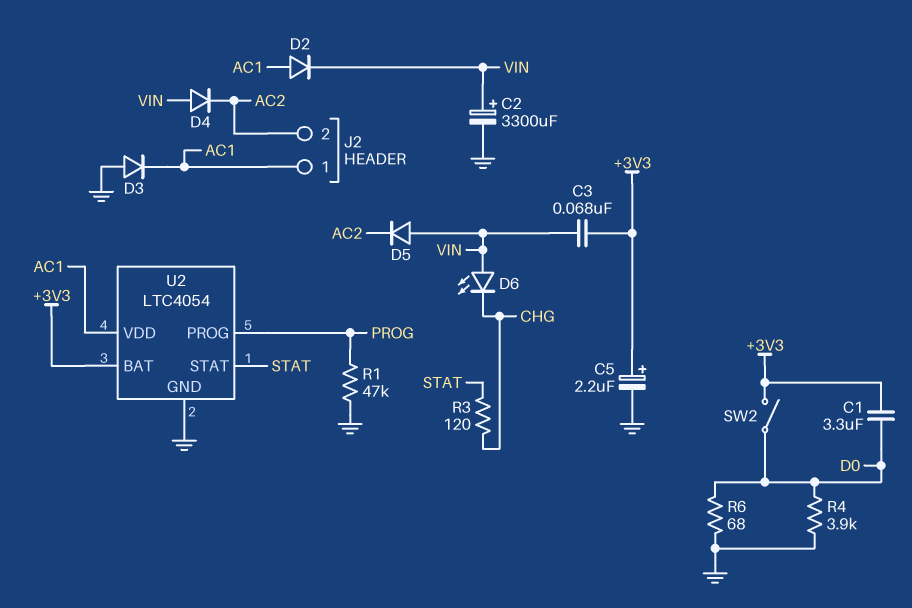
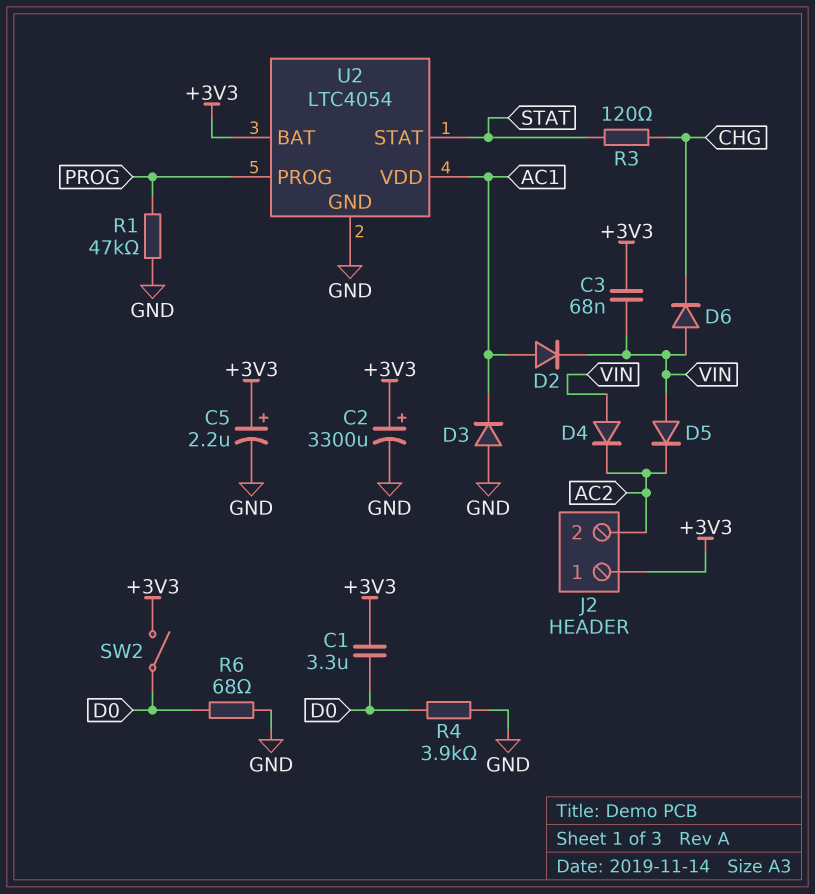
C2: 3300uF (plus VIN, minus GND) -> 3300uF (plus +3V3, minus GND)
D6: LED (A VIN, K CHG) -> diode (A VIN, K CHG)
J2 pin 1: AC1 -> +3V3

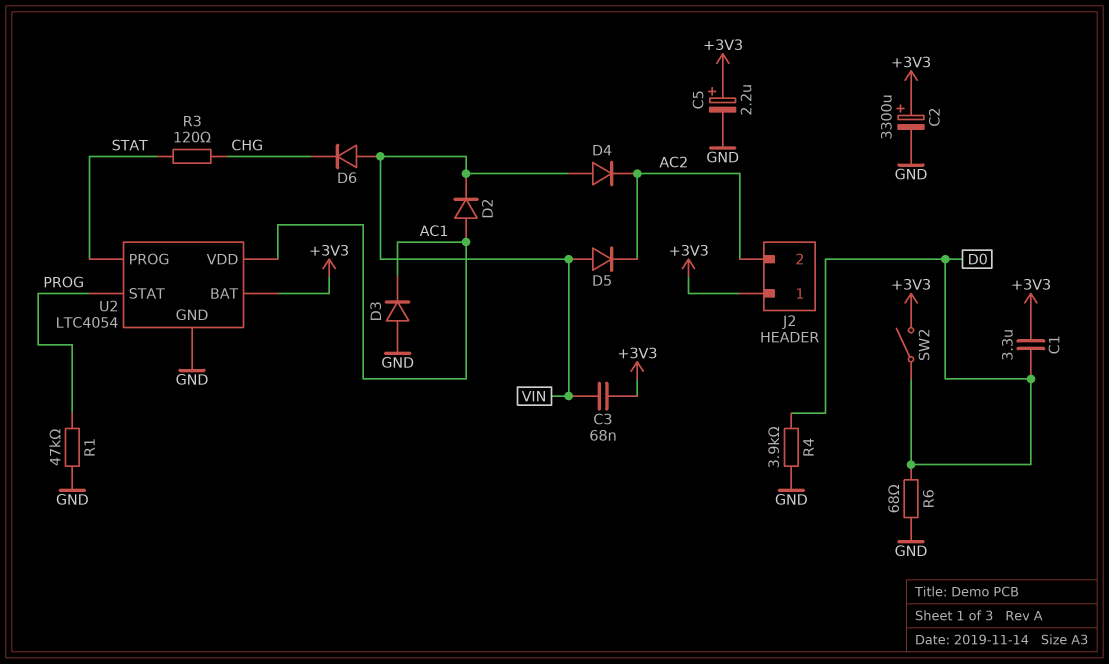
U2 pin PROG: PROG -> STAT
U2 pin STAT: STAT -> PROG

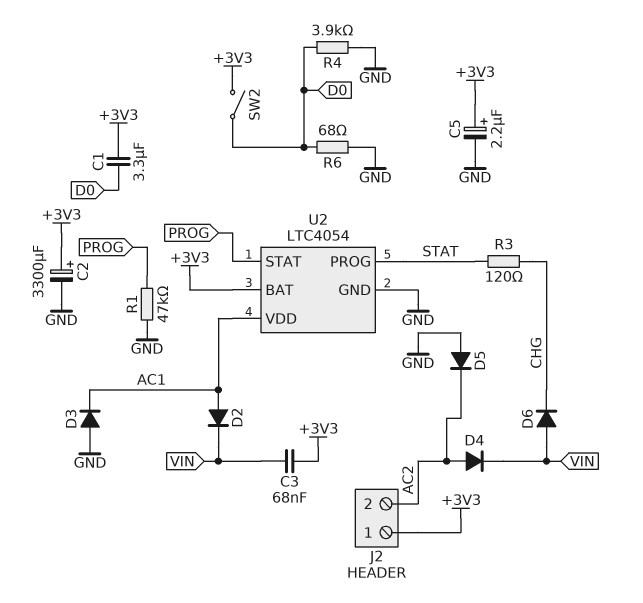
D4: diode (A VIN, K AC2) -> diode (A AC2, K VIN)
D5: diode (A VIN, K AC2) -> diode (A GND, K AC2)

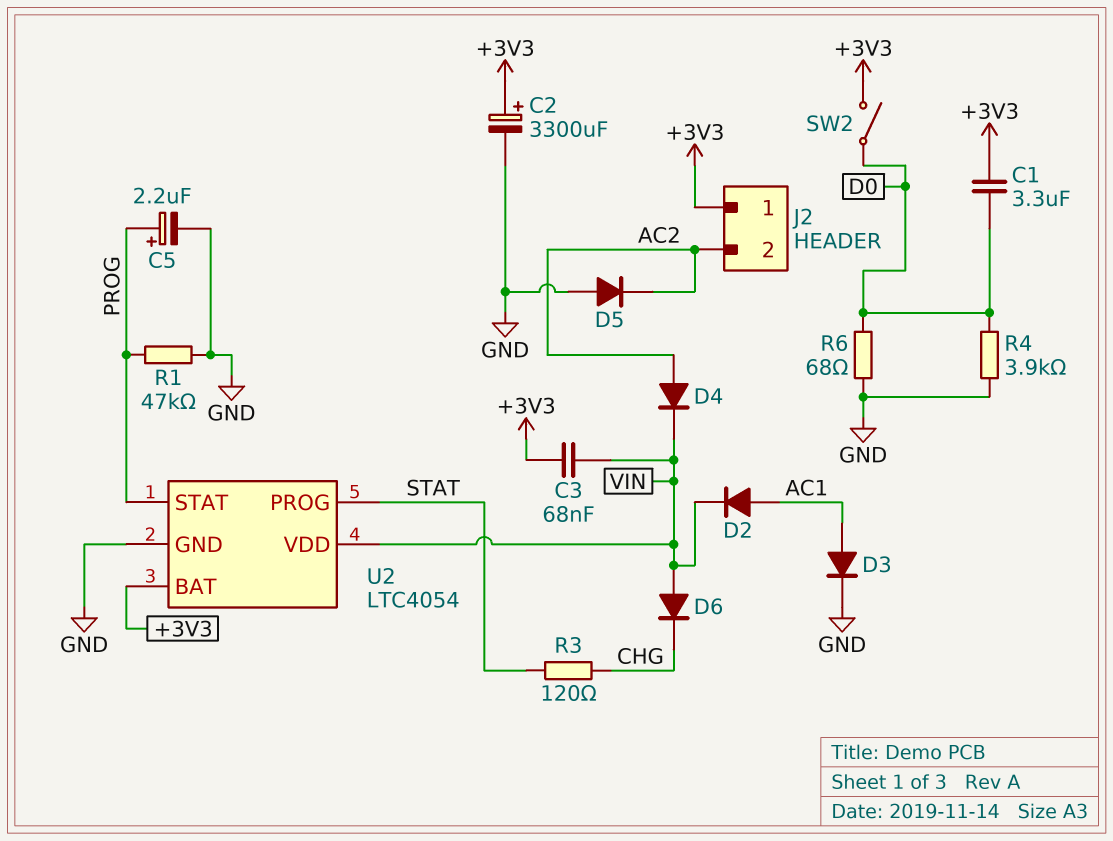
C5: 2.2uF (plus +3V3, minus GND) -> 2.2uF (plus PROG, minus GND)
D3: diode (A GND, K AC1) -> diode (A AC1, K GND)
U2 pin VDD: AC1 -> VIN

